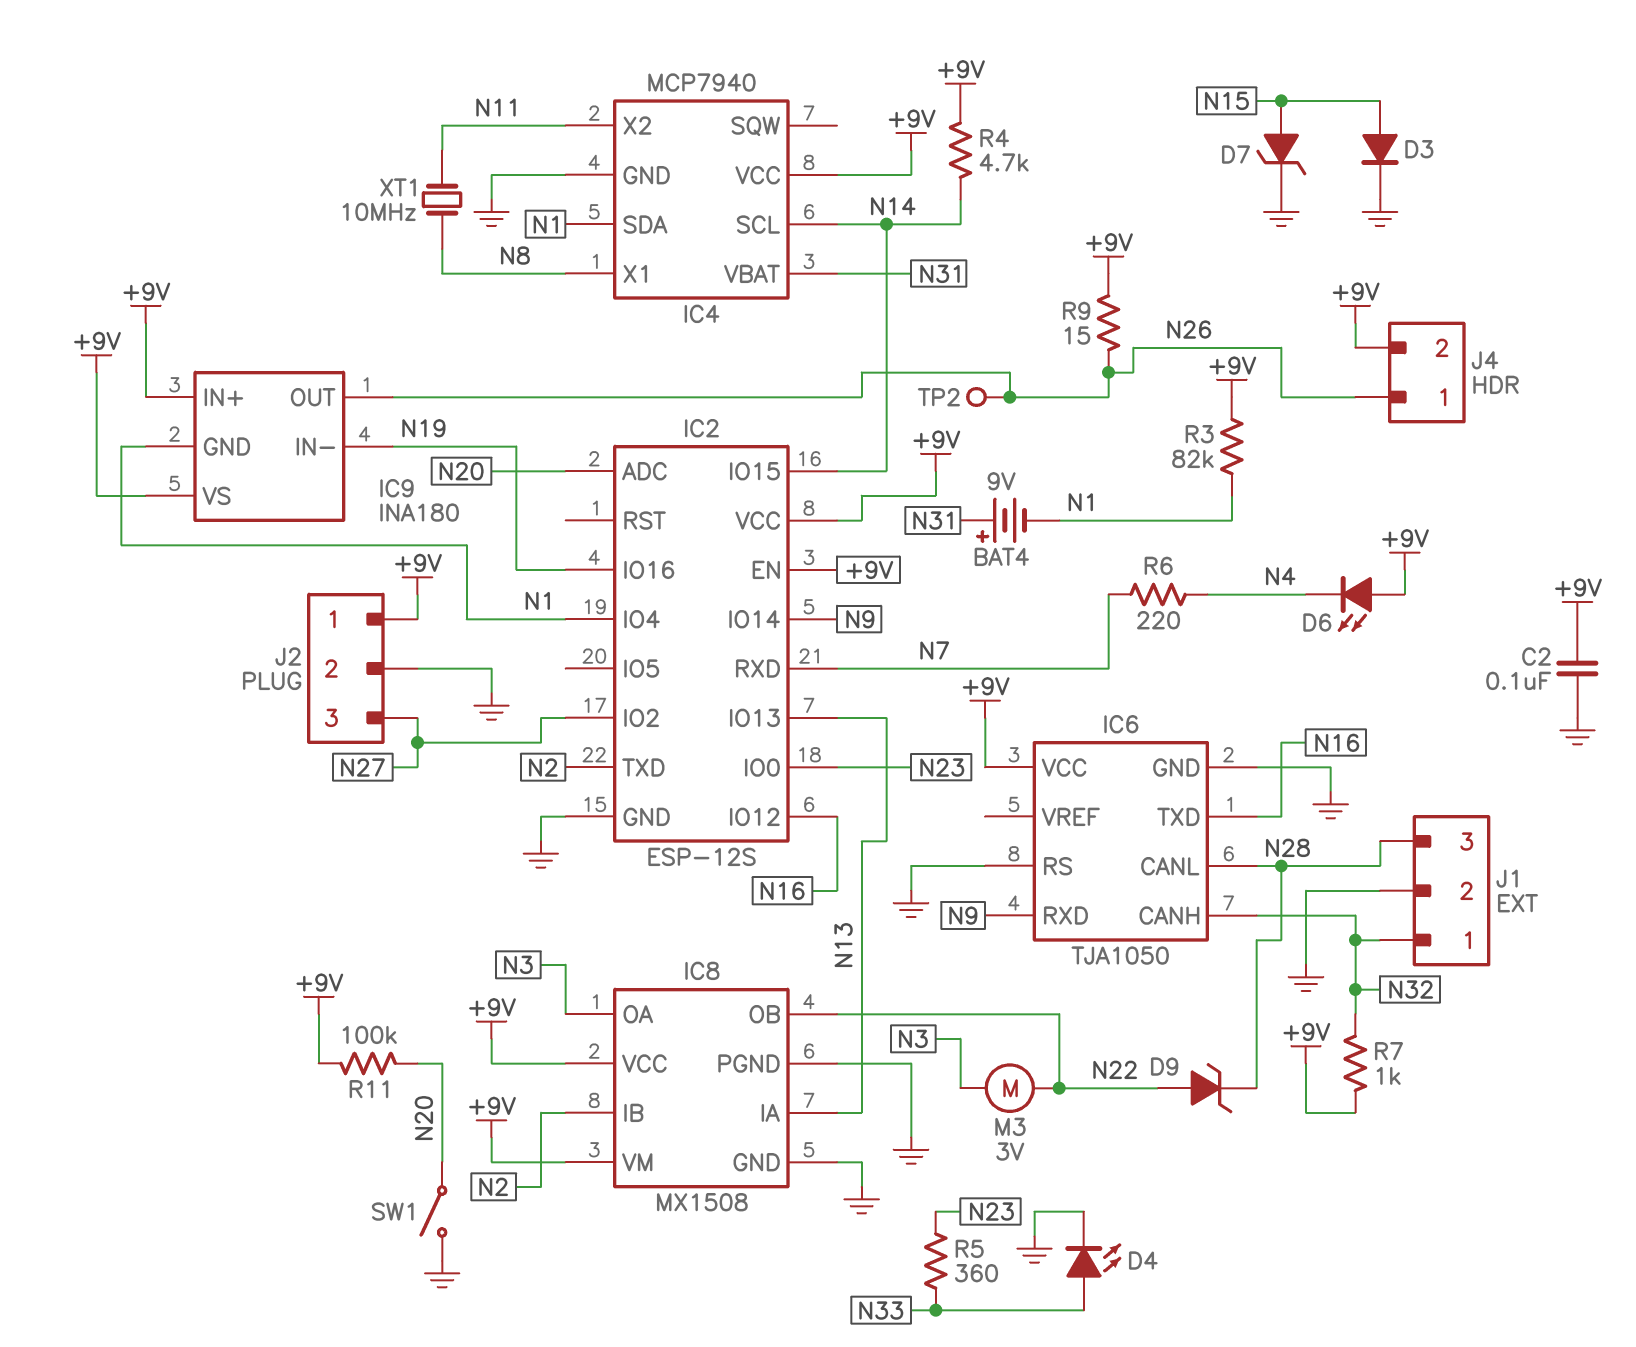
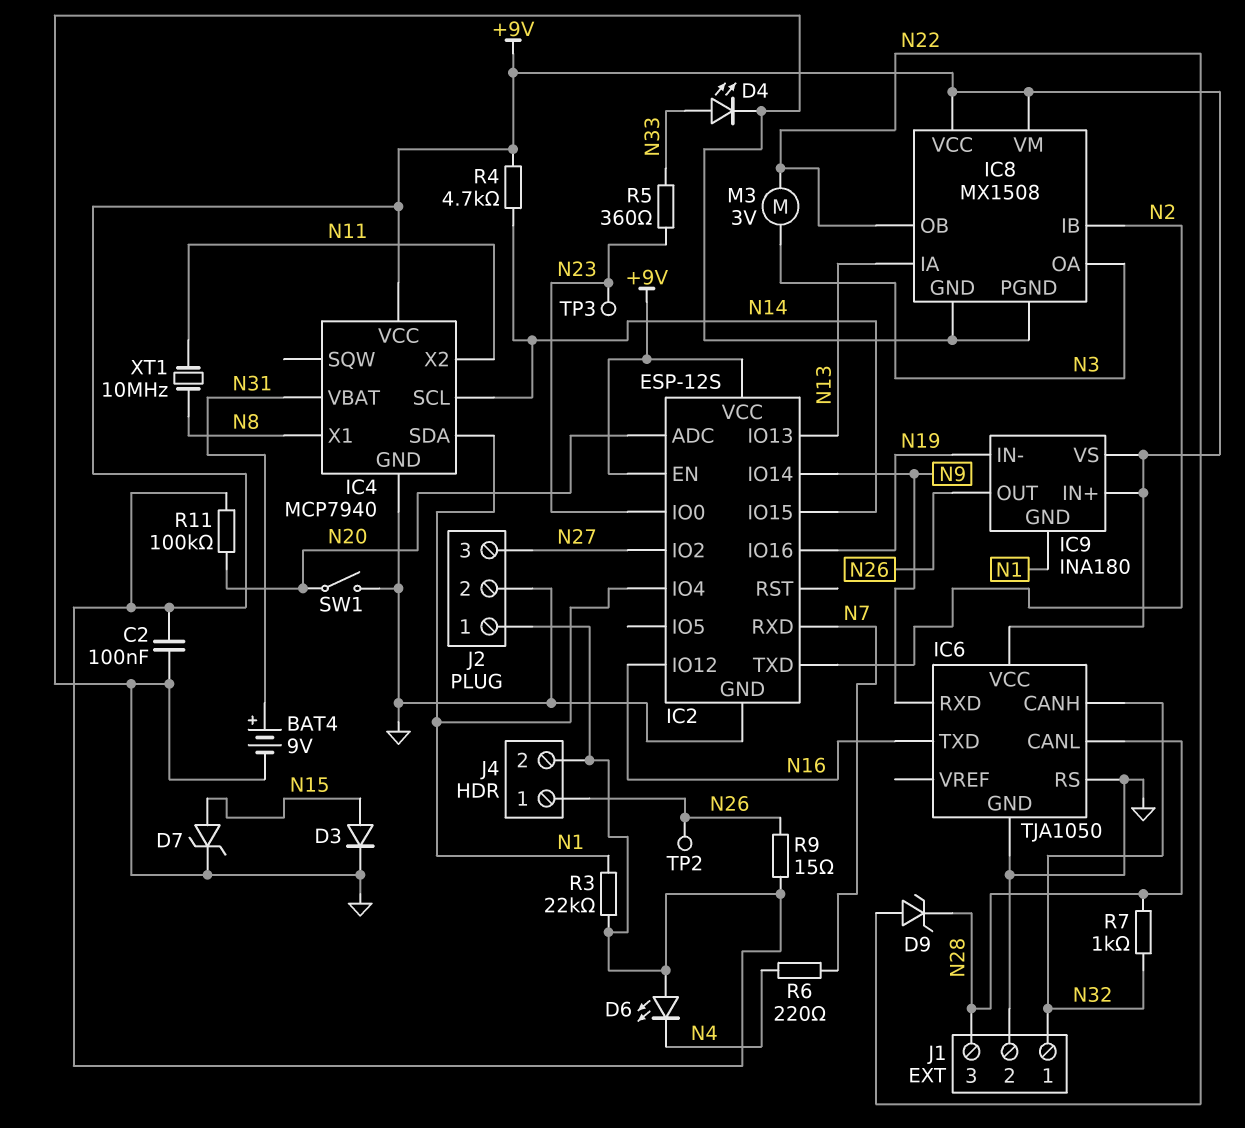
BAT4: 9V (plus N31, minus N1) -> 9V (plus N31, minus GND)
R3: 82k (+9V, N1) -> 22k (+9V, N1)
R7: 1k (+9V, N32) -> 1k (N28, N32)
TP3: none -> test point (N23)

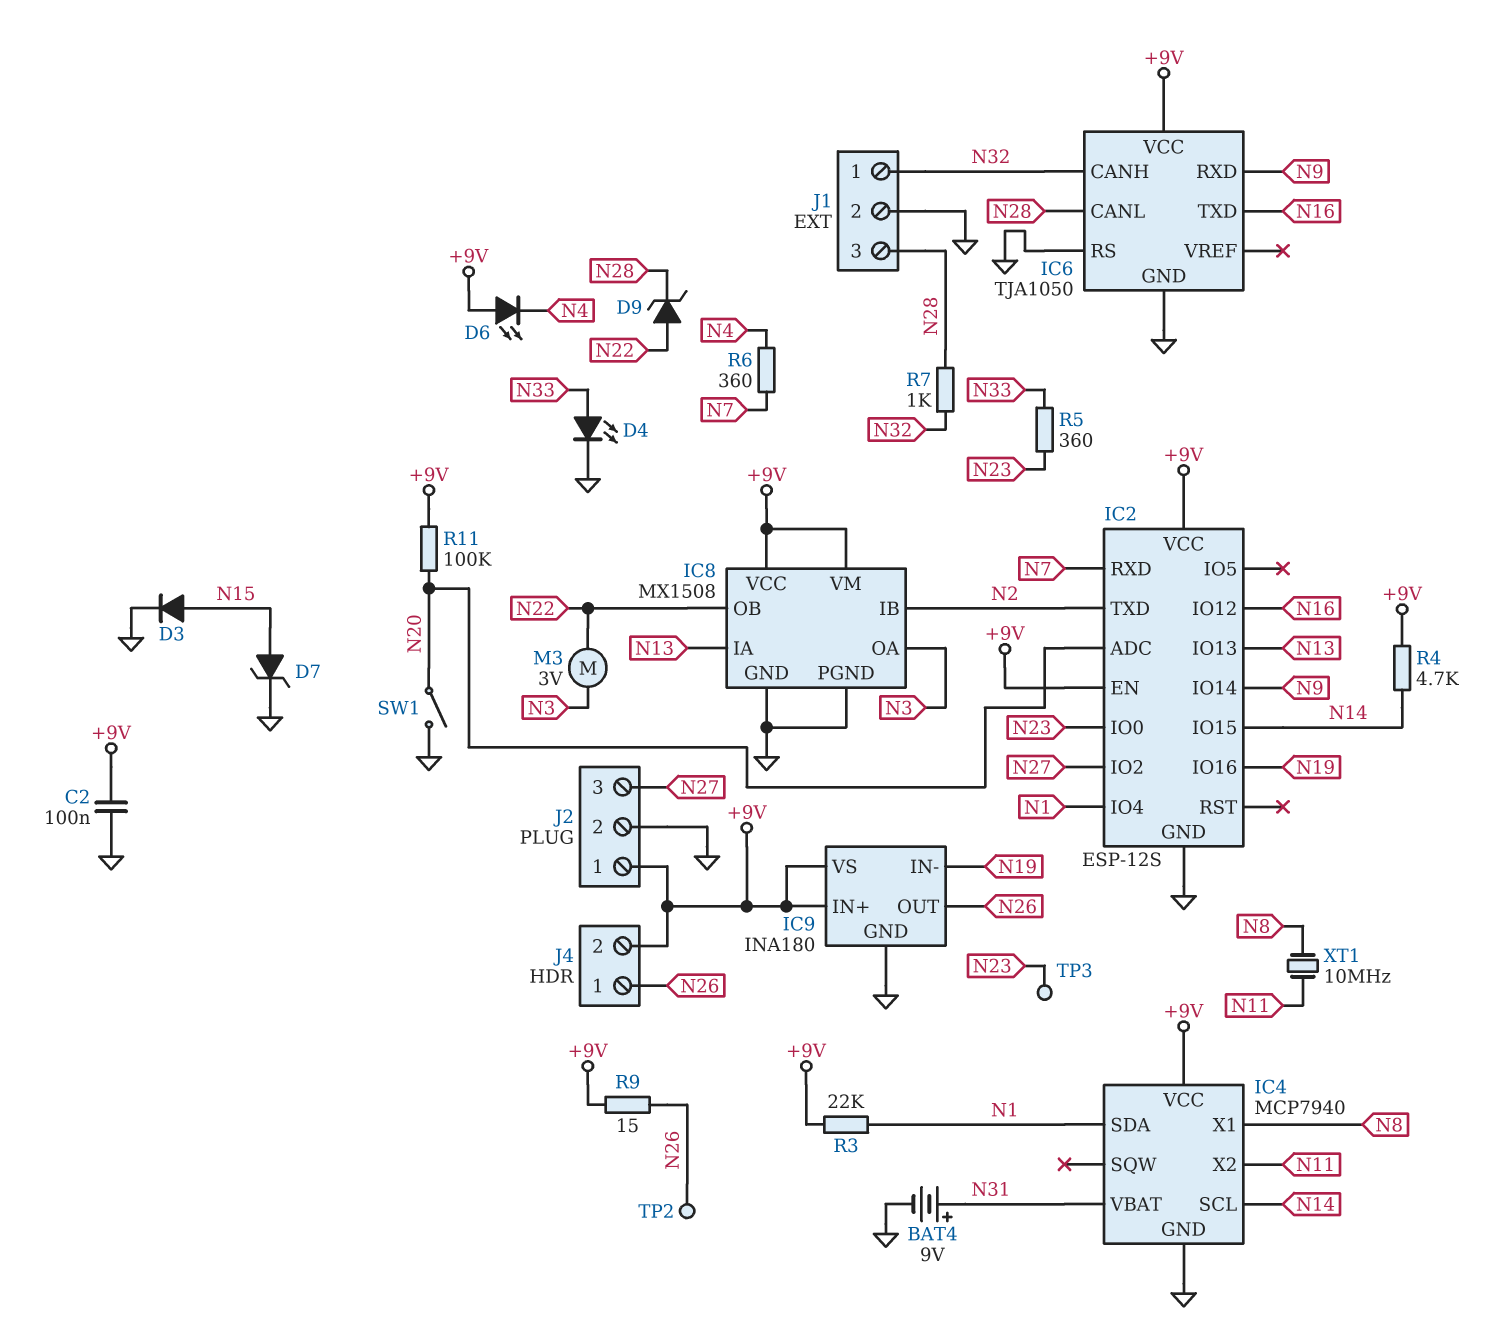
IC9 pin GND: N1 -> GND
R6: 220 (N4, N7) -> 360 (N4, N7)

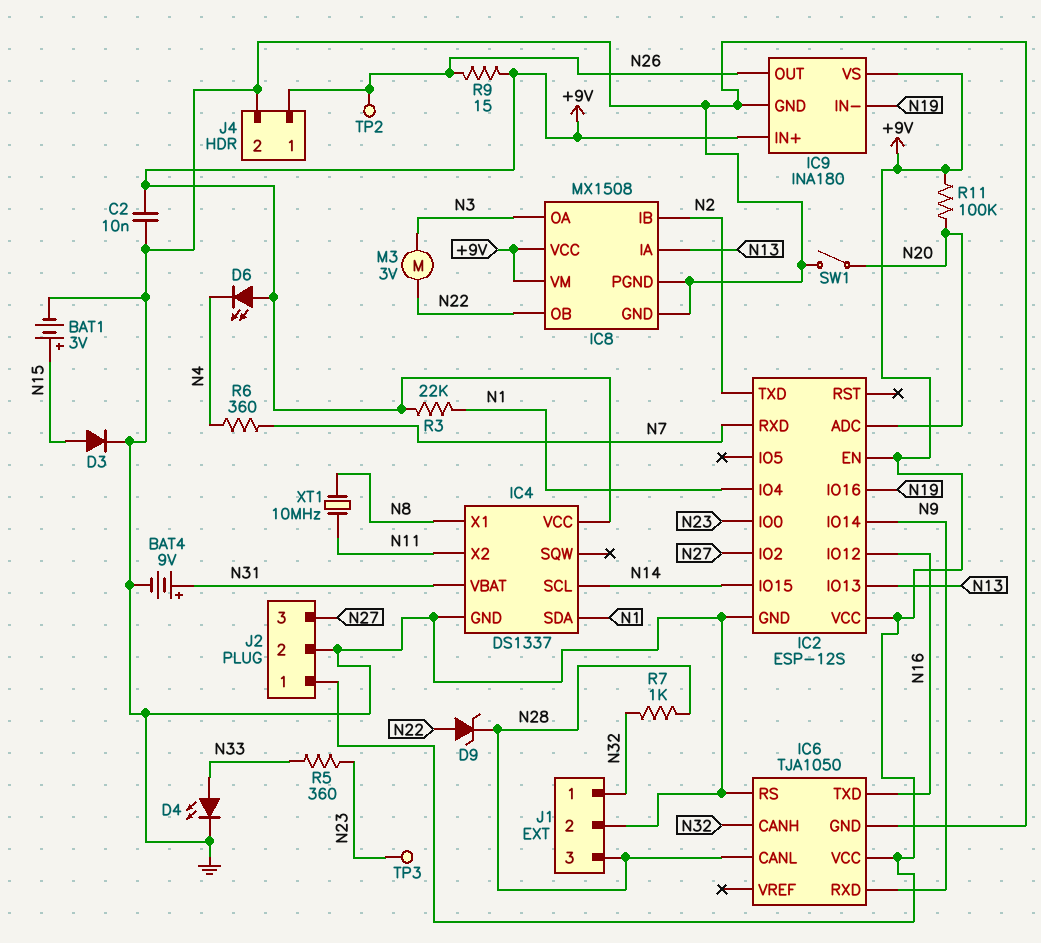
BAT1: none -> 3V (plus N15, minus GND)
C2: 100nF (+9V, GND) -> 10nF (+9V, GND)
D7: zener (A N15, K GND) -> none
IC4: MCP7940 -> DS1337
J4 pin 2: +9V -> GND
R4: 4.7k (+9V, N14) -> none

